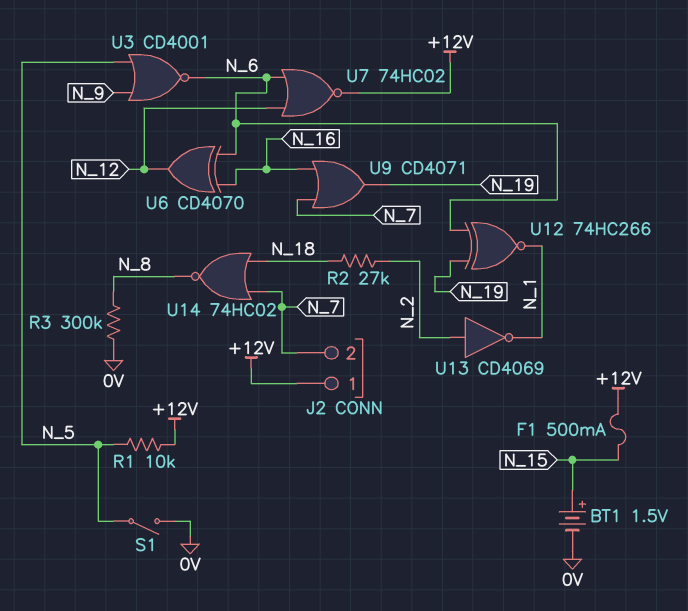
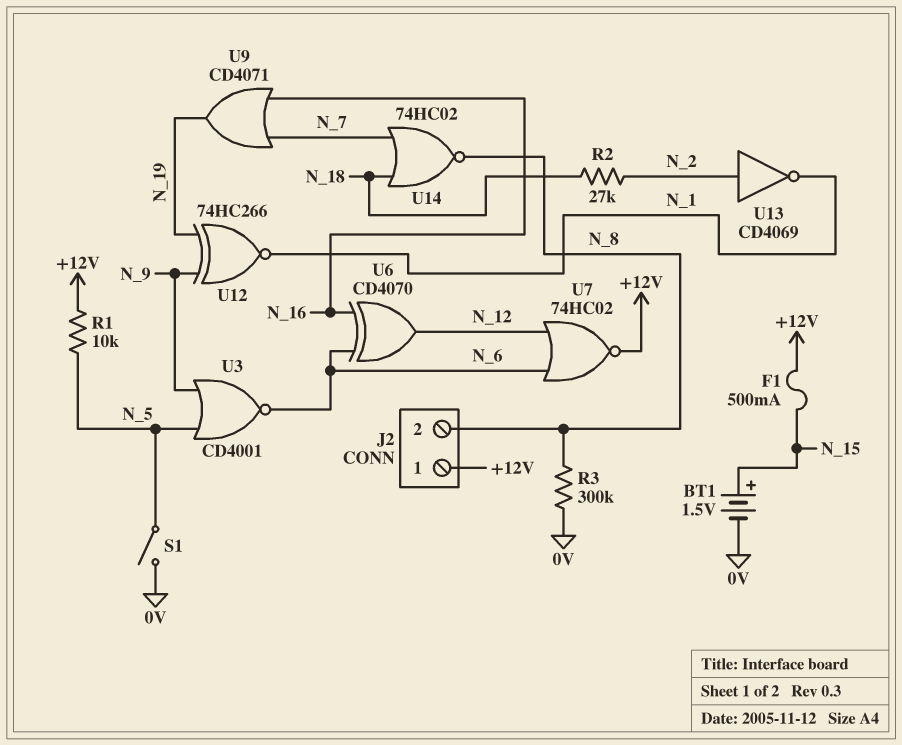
J2 pin 2: N_7 -> N_8
U12: XNOR 74HC266 (in N_6, in N_19, out N_1) -> XNOR 74HC266 (in N_9, in N_19, out N_1)

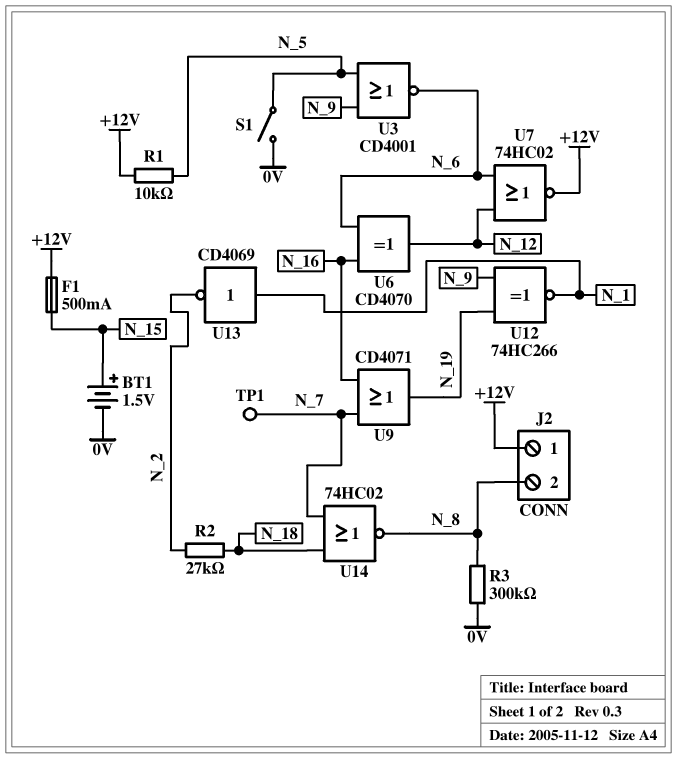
TP1: none -> test point (N_7)
U13: NOT CD4069 (in N_2, out N_1) -> NOT CD4069 (in N_1, out N_2)

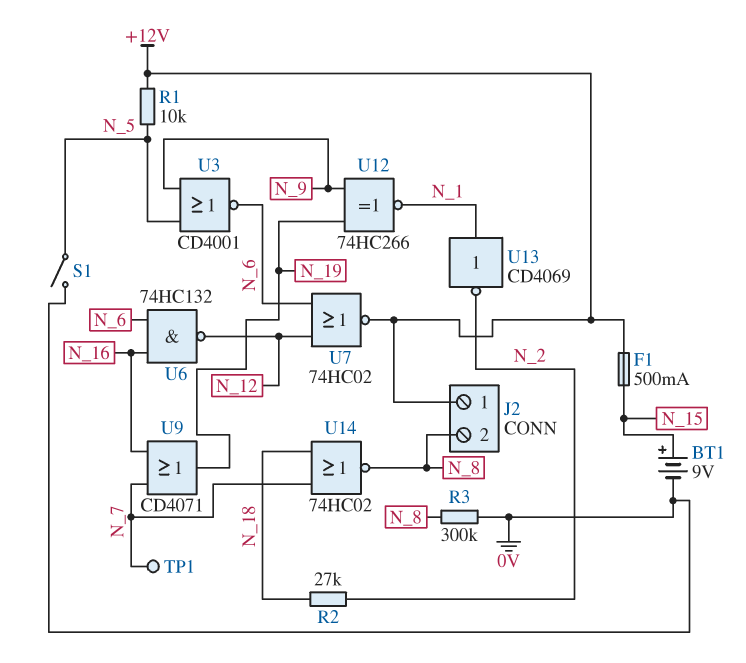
BT1: 1.5V (plus N_15, minus 0V) -> 9V (plus N_15, minus 0V)
U6: XOR CD4070 (in N_6, in N_16, out N_12) -> NAND 74HC132 (in N_6, in N_16, out N_12)

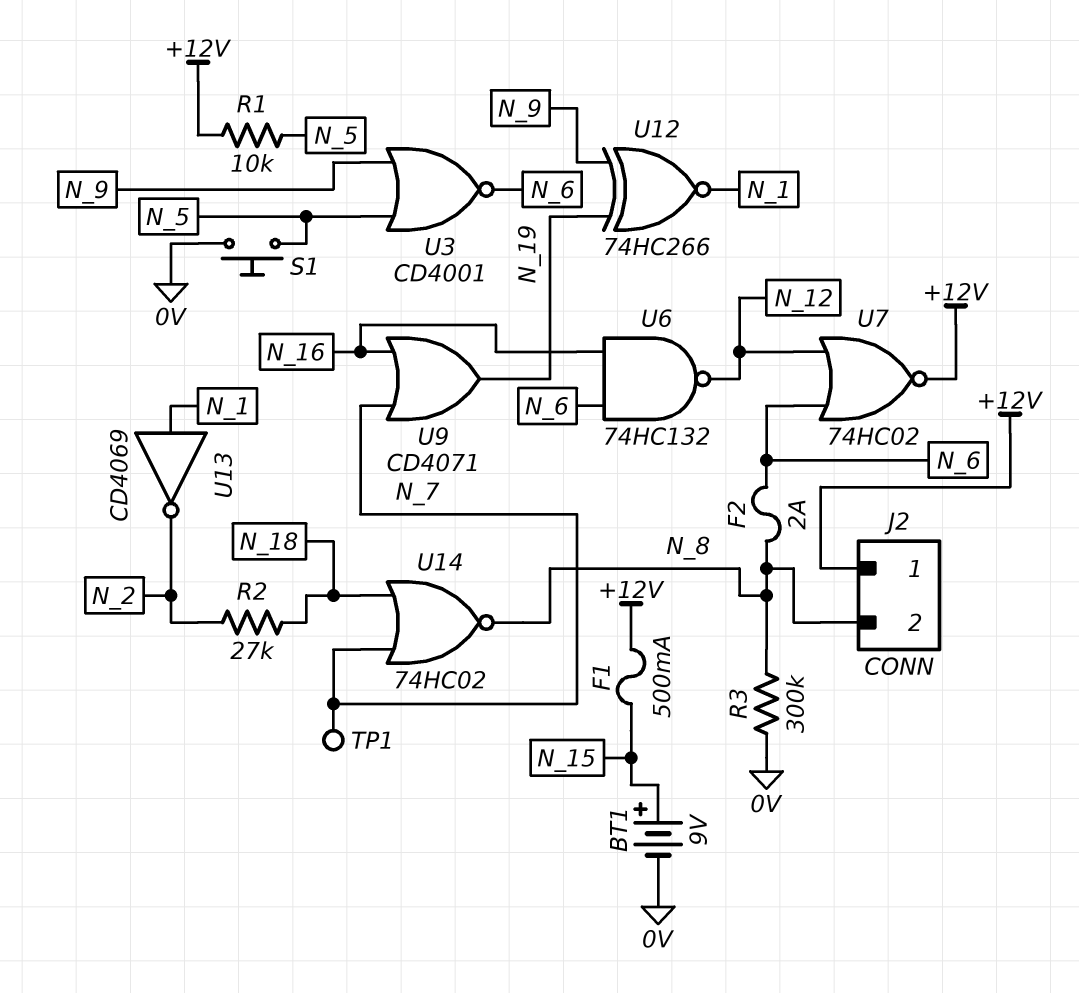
F2: none -> 2A (N_6, N_8)
S1: switch (0V, N_5) -> button (0V, N_5)

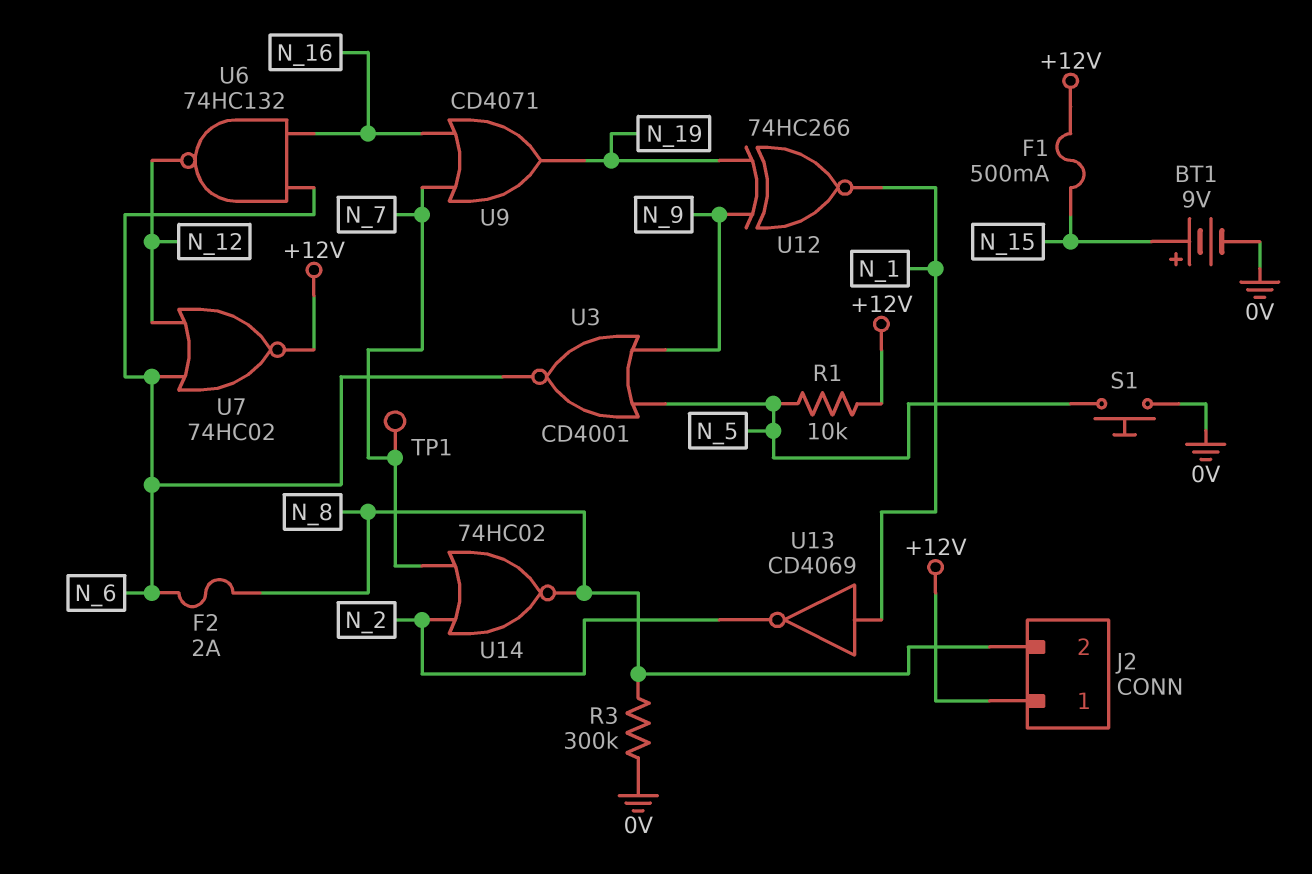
R2: 27k (N_2, N_18) -> none
U14: NOR 74HC02 (in N_7, in N_18, out N_8) -> NOR 74HC02 (in N_2, in N_7, out N_8)

